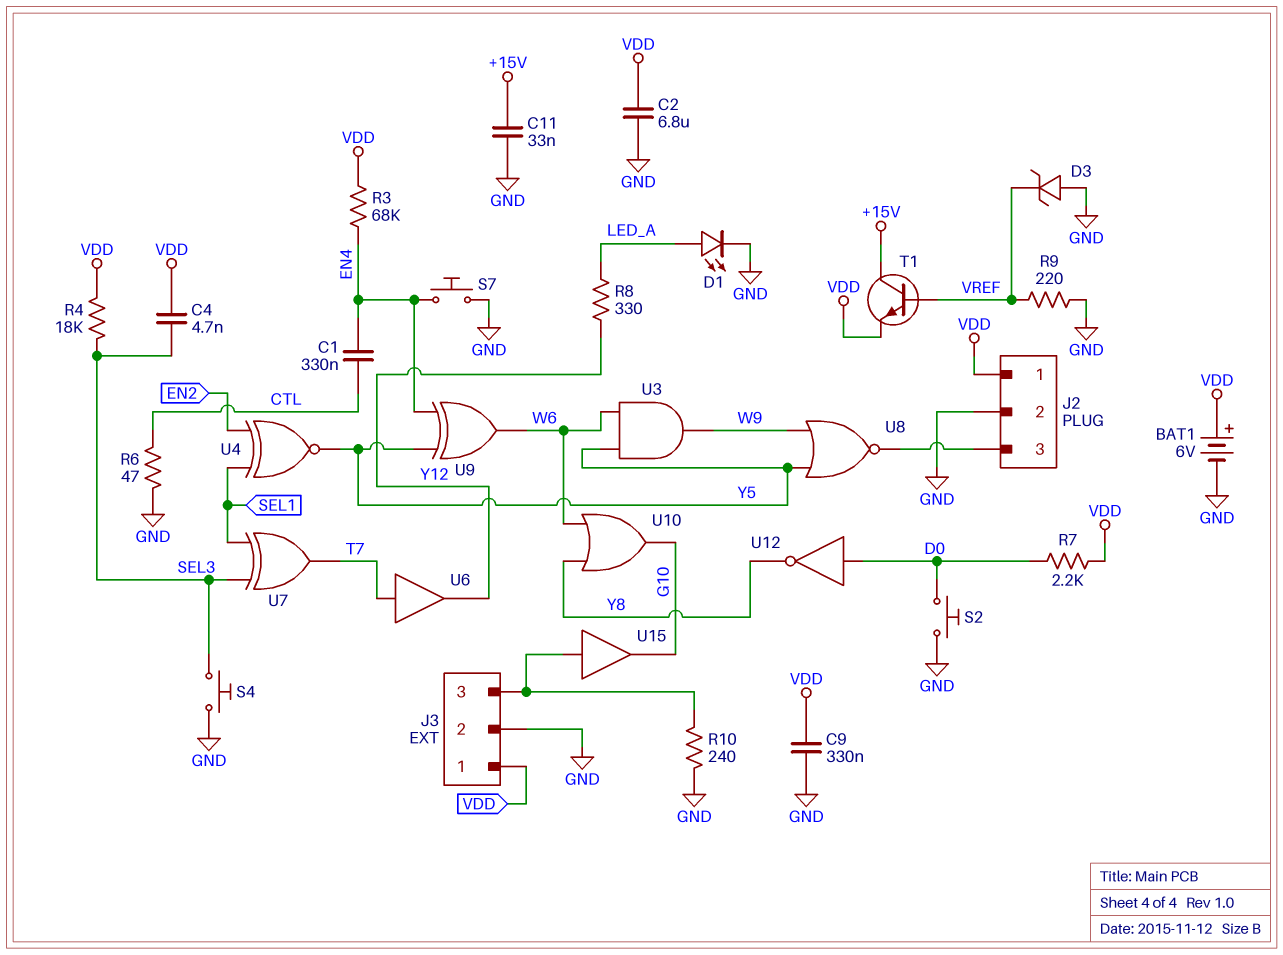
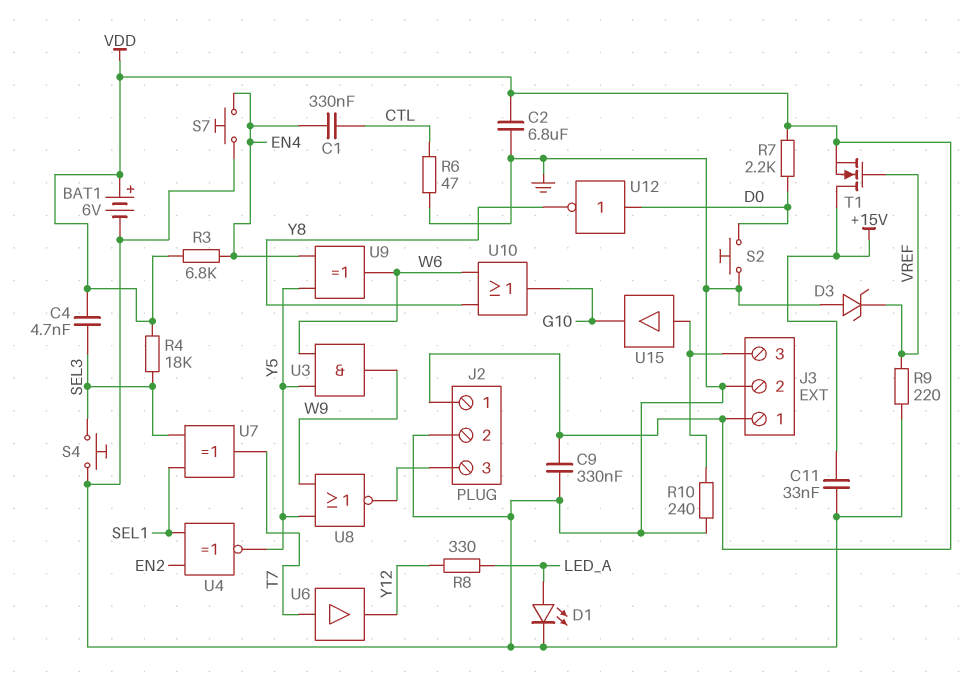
R3: 68k (EN4, VDD) -> 6.8k (EN4, VDD)
T1: NPN (B VREF, C +15V, E VDD) -> NMOS (G VREF, D +15V, S VDD)

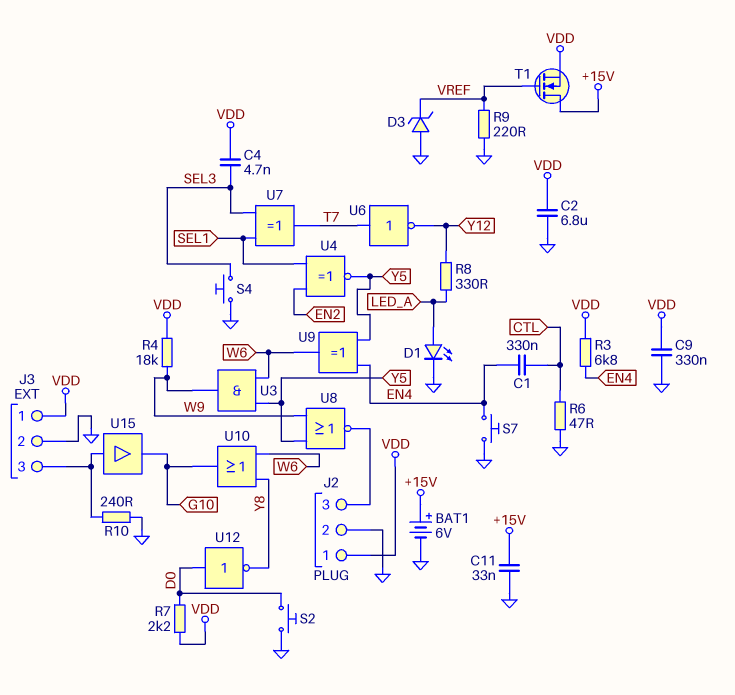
BAT1: 6V (plus VDD, minus GND) -> 6V (plus +15V, minus GND)
R4: 18k (SEL3, VDD) -> 18k (VDD, W9)
U6: buffer (in T7, out Y12) -> NOT (in T7, out Y12)

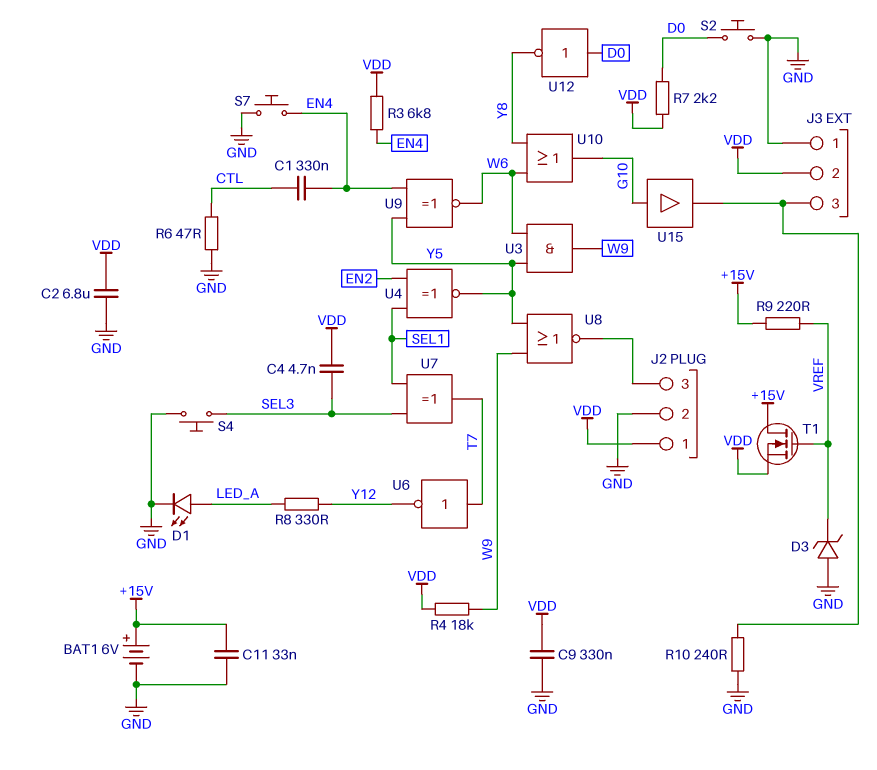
J3 pin 1: VDD -> GND
J3 pin 2: GND -> VDD
R9: 220 (GND, VREF) -> 220 (+15V, VREF)
U9: XOR (in EN4, in Y5, out W6) -> XNOR (in EN4, in Y5, out W6)
U15: buffer (in J3/3, out G10) -> buffer (in G10, out J3/3)

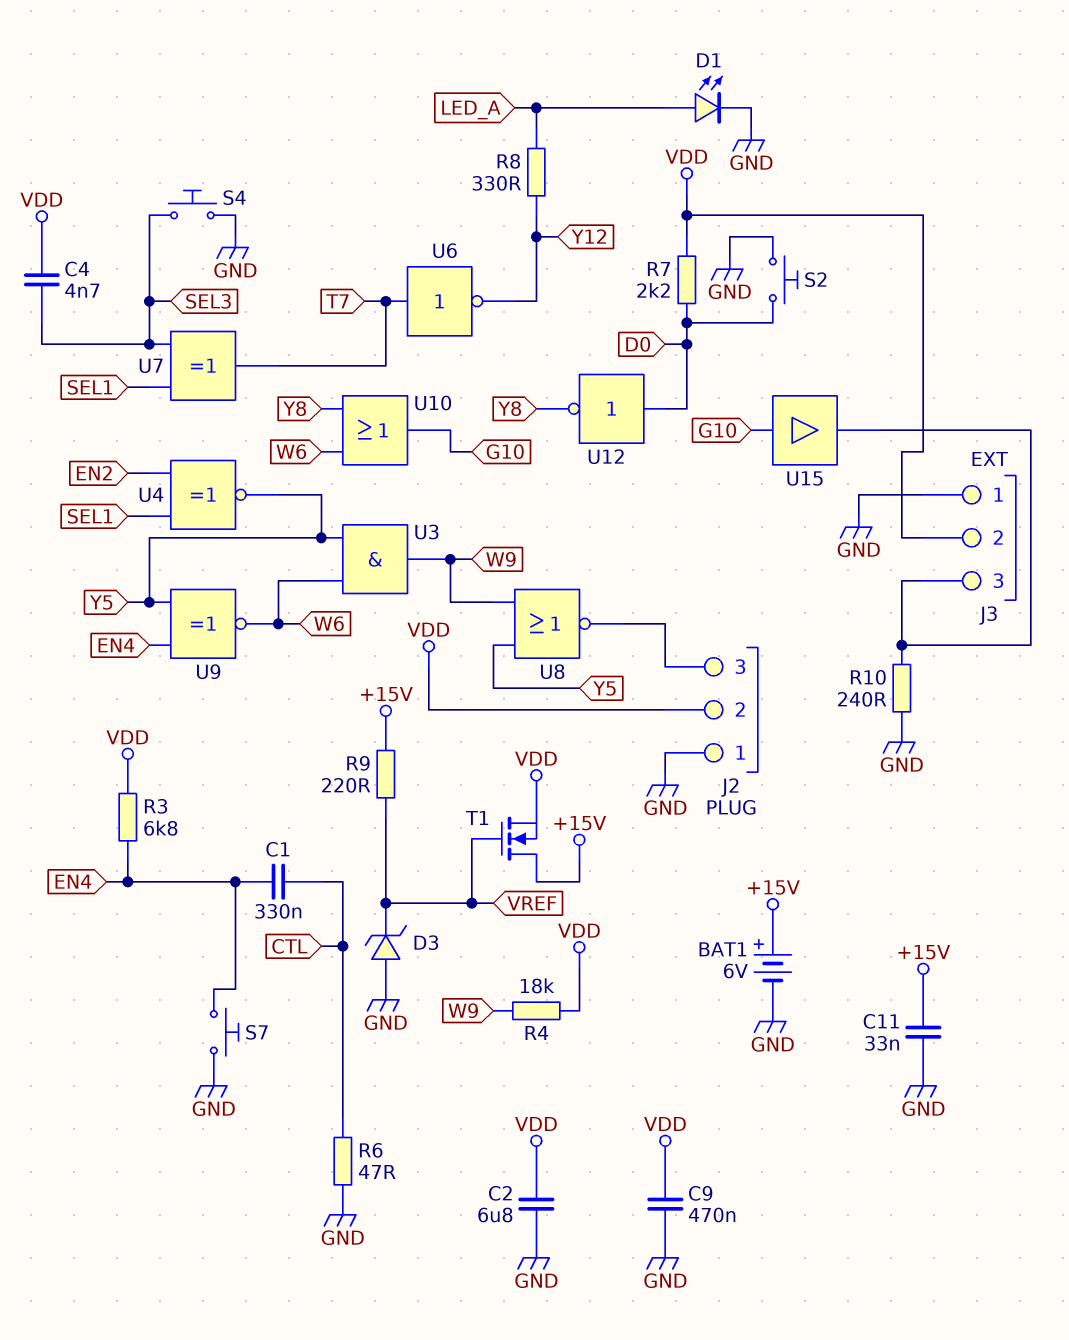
C9: 330nF (GND, VDD) -> 470nF (GND, VDD)
J2 pin 1: VDD -> GND
J2 pin 2: GND -> VDD

